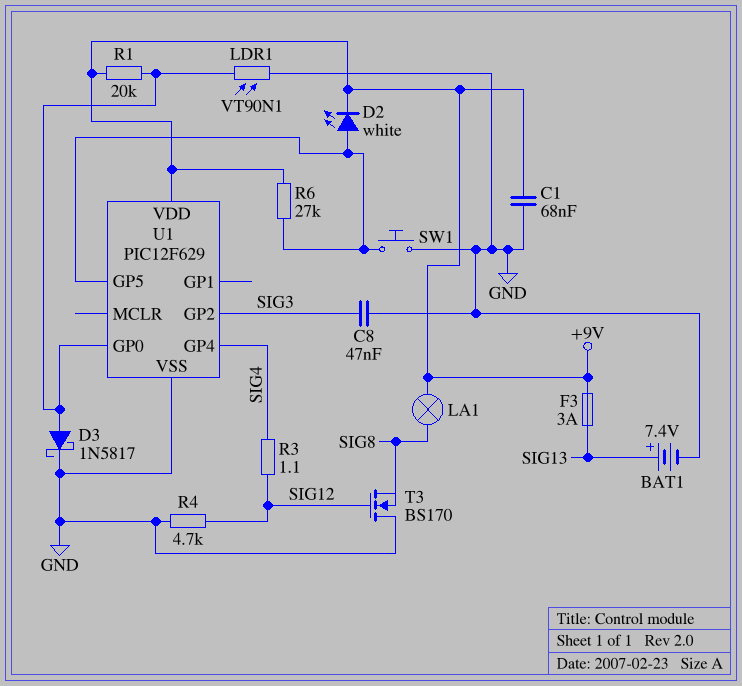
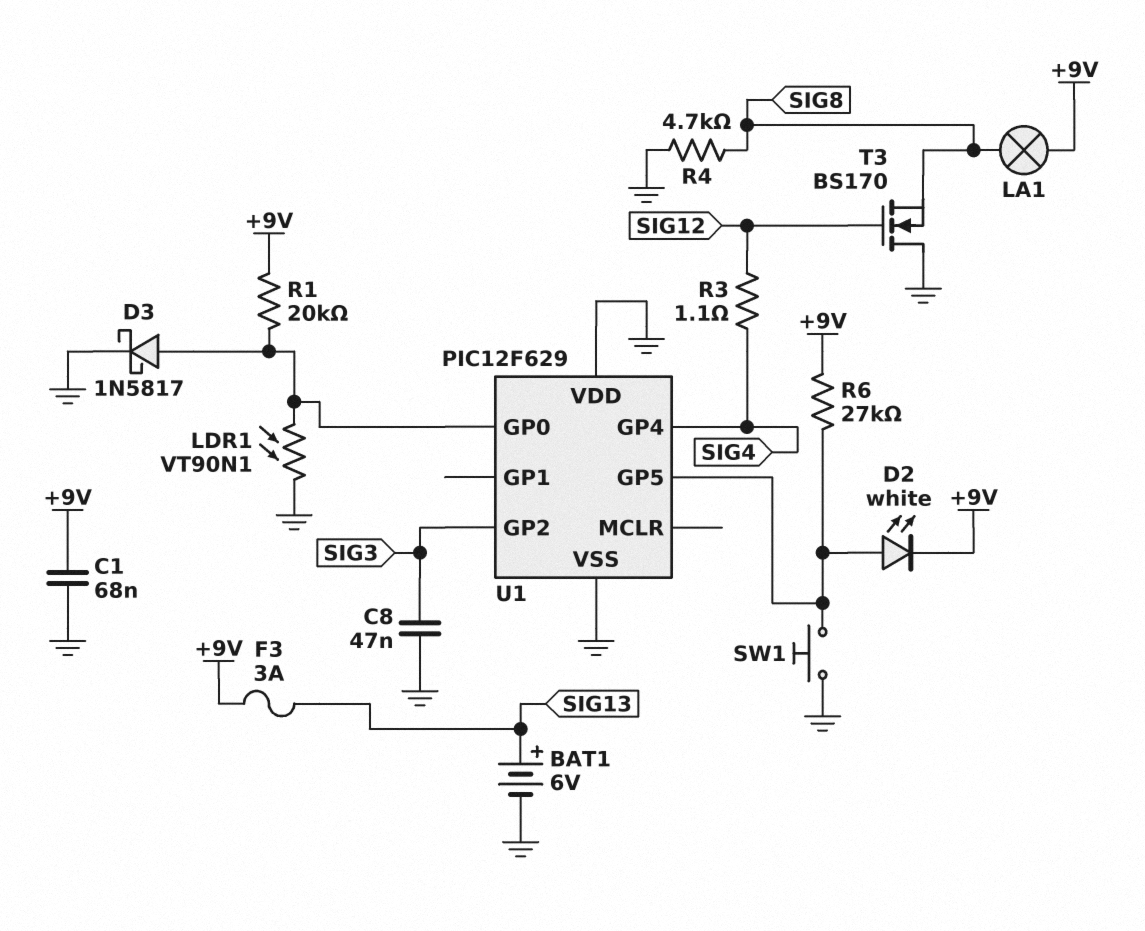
BAT1: 7.4V (plus SIG13, minus GND) -> 6V (plus SIG13, minus GND)
R4: 4.7k (GND, SIG12) -> 4.7k (GND, SIG8)
U1 pin VDD: +9V -> GND

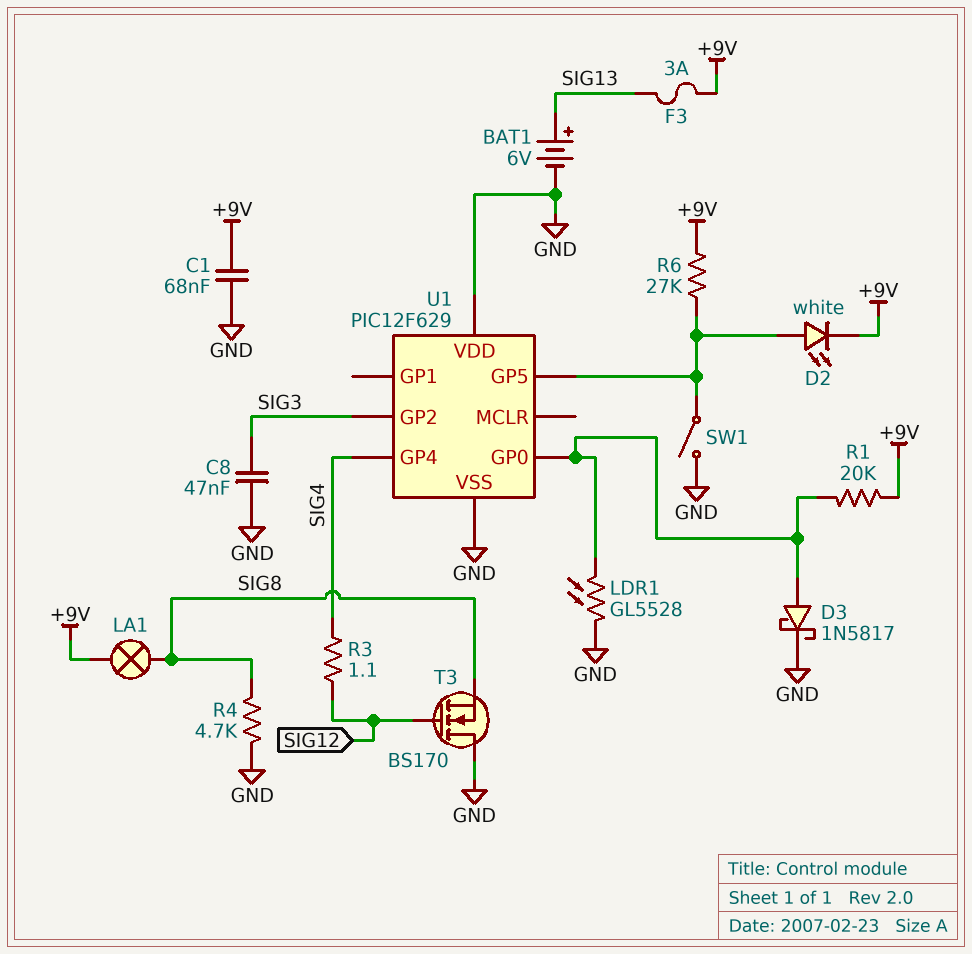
LDR1: VT90N1 (GND, U1/GP0) -> GL5528 (GND, U1/GP0)
SW1: button (GND, U1/GP5) -> switch (GND, U1/GP5)

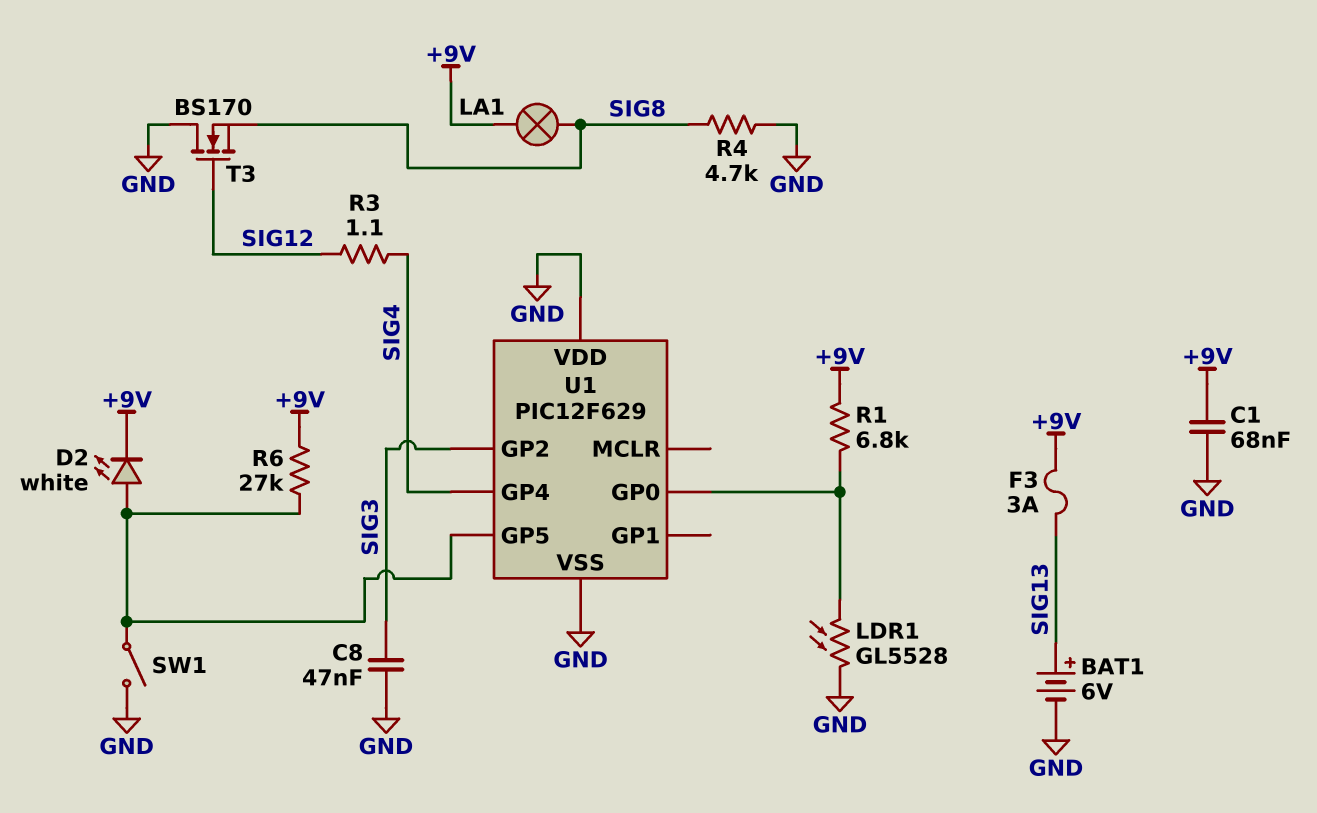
D3: schottky 1N5817 (A U1/GP0, K GND) -> none
R1: 20k (+9V, U1/GP0) -> 6.8k (+9V, U1/GP0)

